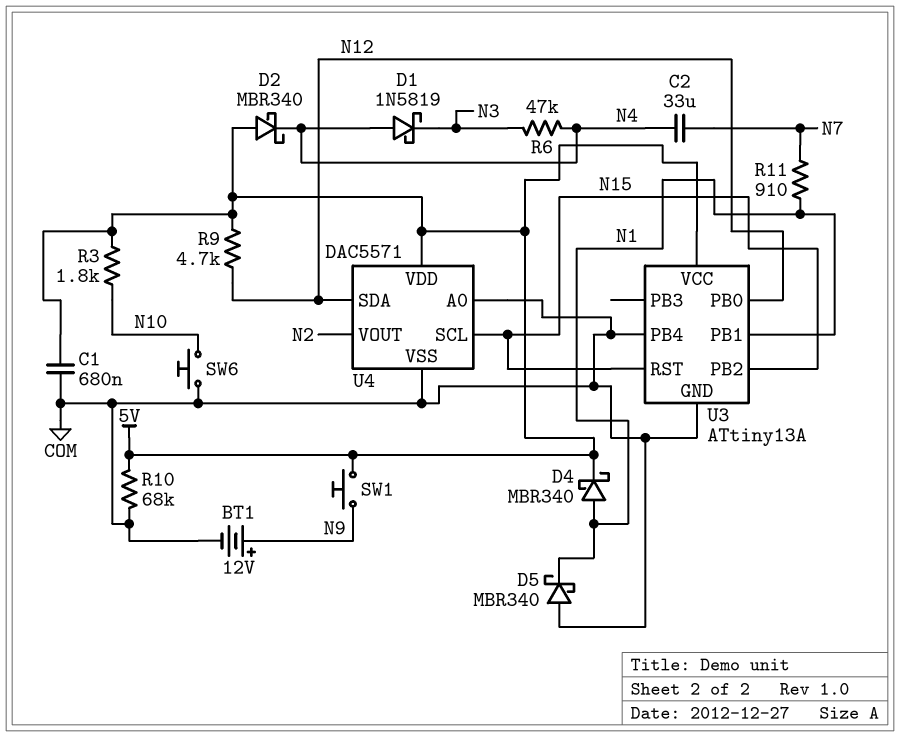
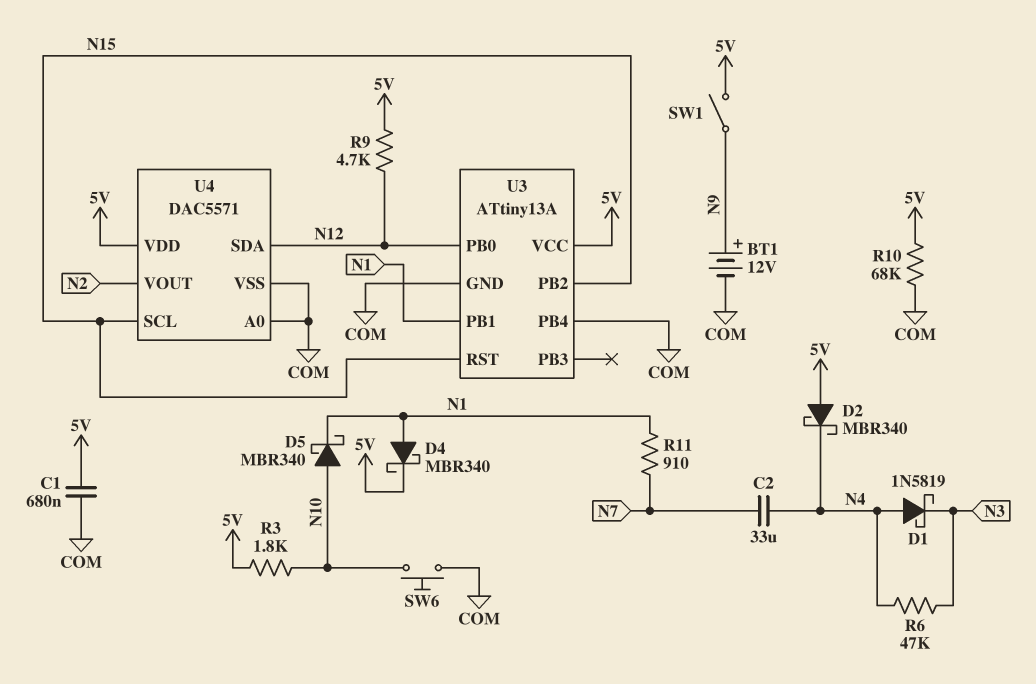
D5: schottky MBR340 (A COM, K N1) -> schottky MBR340 (A N10, K N1)
SW1: button (5V, N9) -> switch (5V, N9)

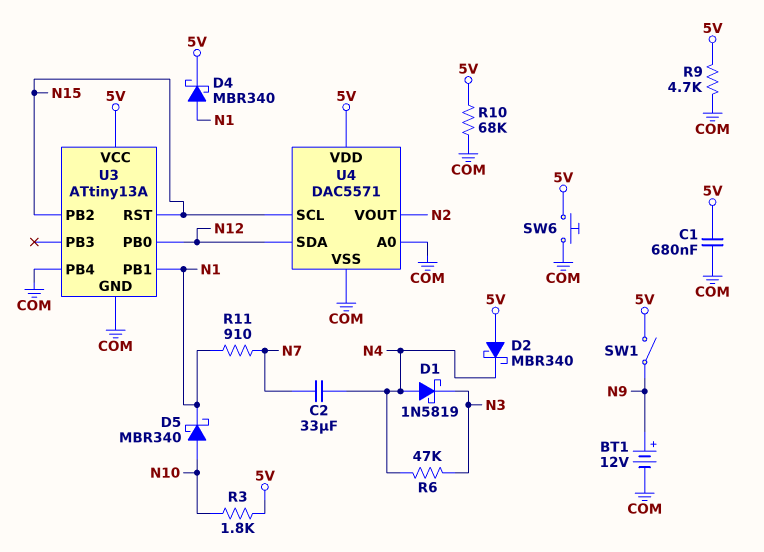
R9: 4.7k (5V, N12) -> 4.7k (5V, COM)
SW6: button (COM, N10) -> button (5V, COM)

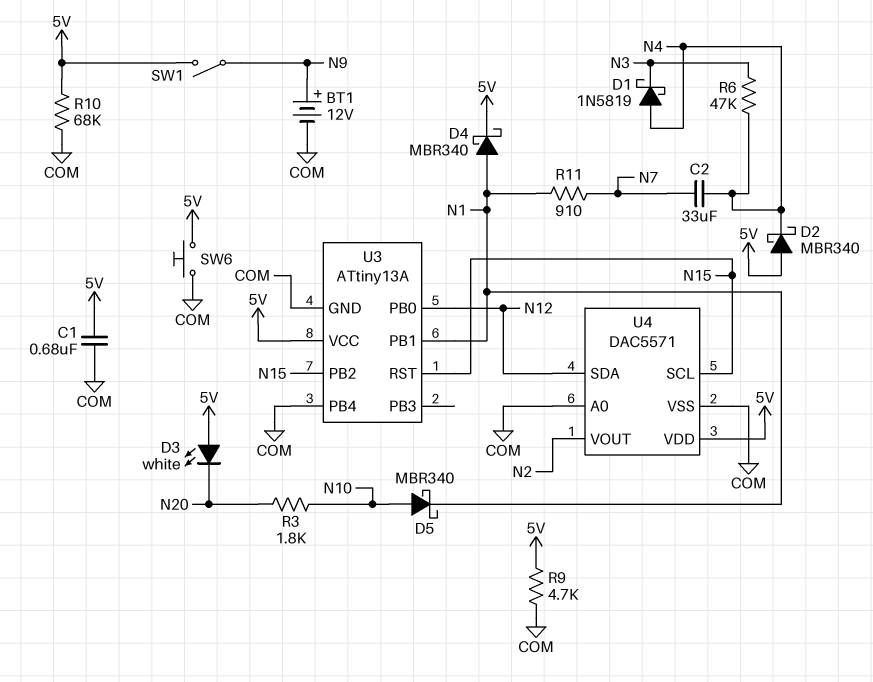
D3: none -> LED white (A 5V, K N20)
R3: 1.8k (5V, N10) -> 1.8k (N10, N20)

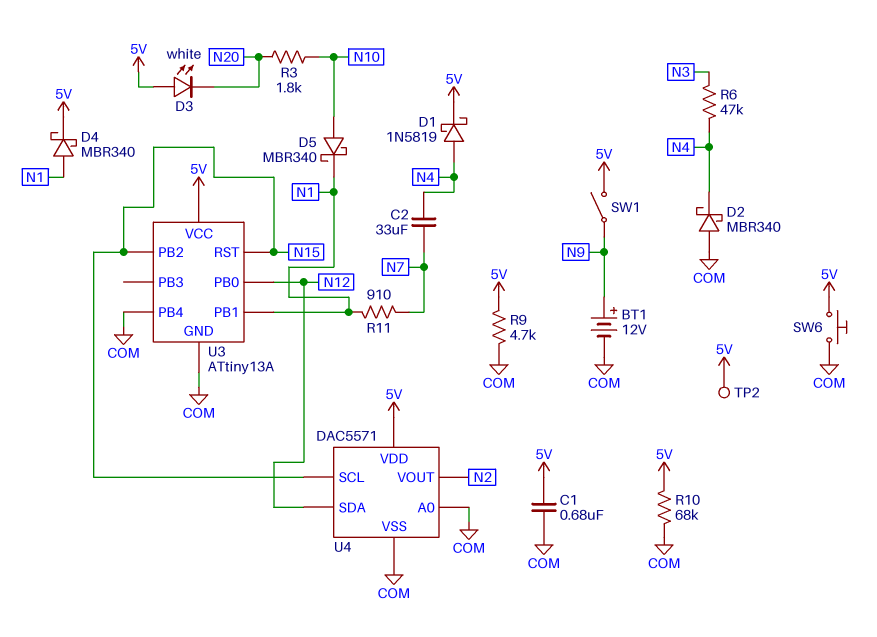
D1: schottky 1N5819 (A N4, K N3) -> schottky 1N5819 (A N4, K 5V)
D2: schottky MBR340 (A 5V, K N4) -> schottky MBR340 (A COM, K N4)
TP2: none -> test point (5V)

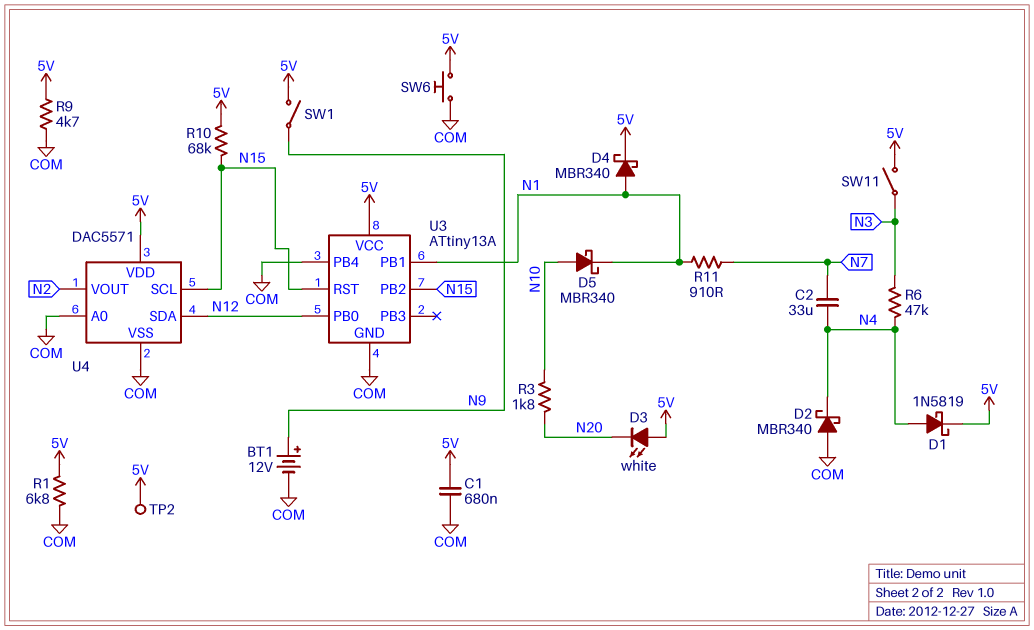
R1: none -> 6.8k (5V, COM)
R10: 68k (5V, COM) -> 68k (5V, N15)
SW11: none -> switch (5V, N3)

